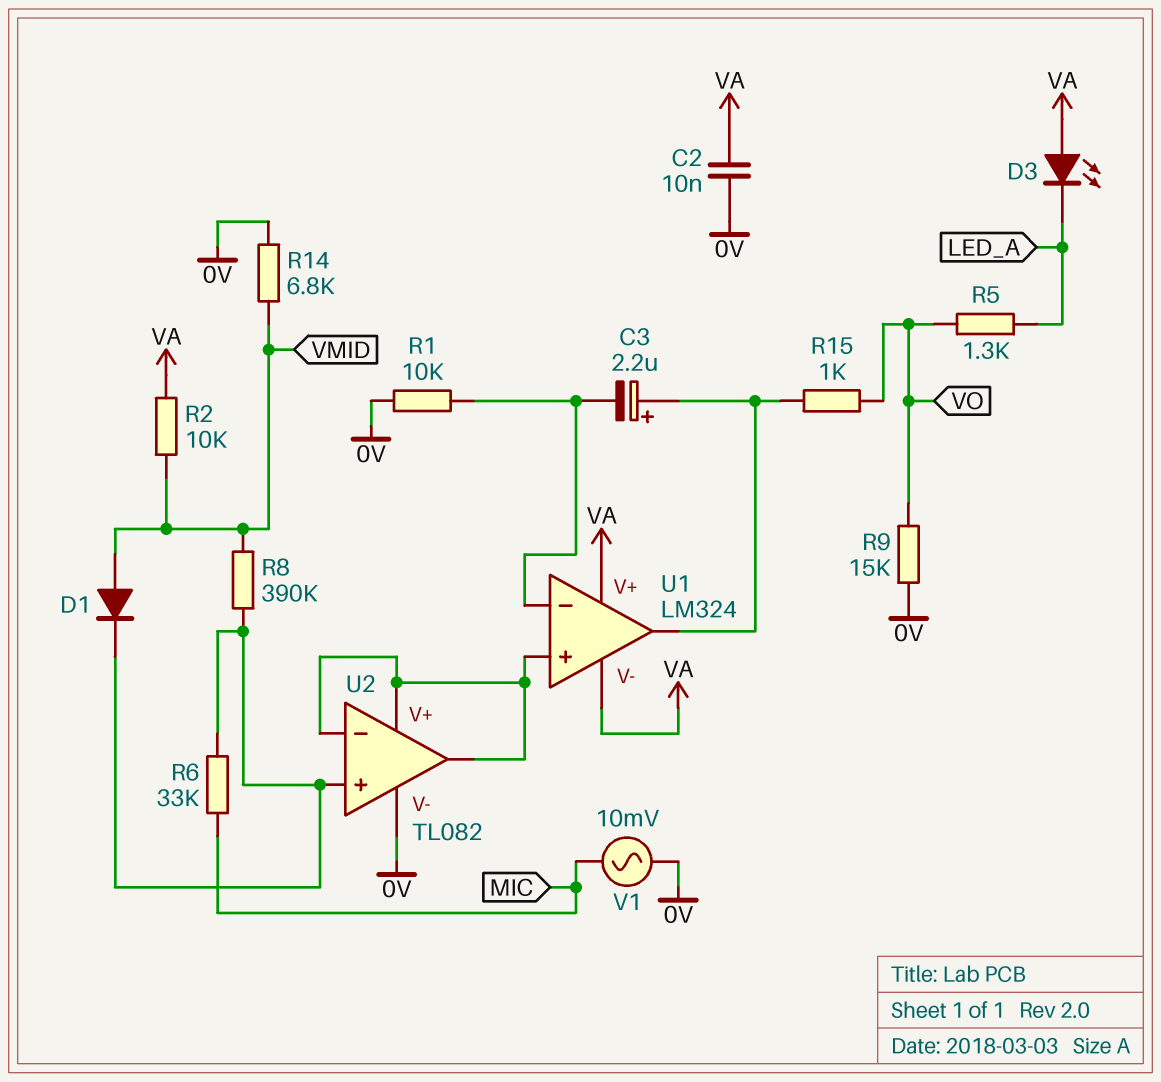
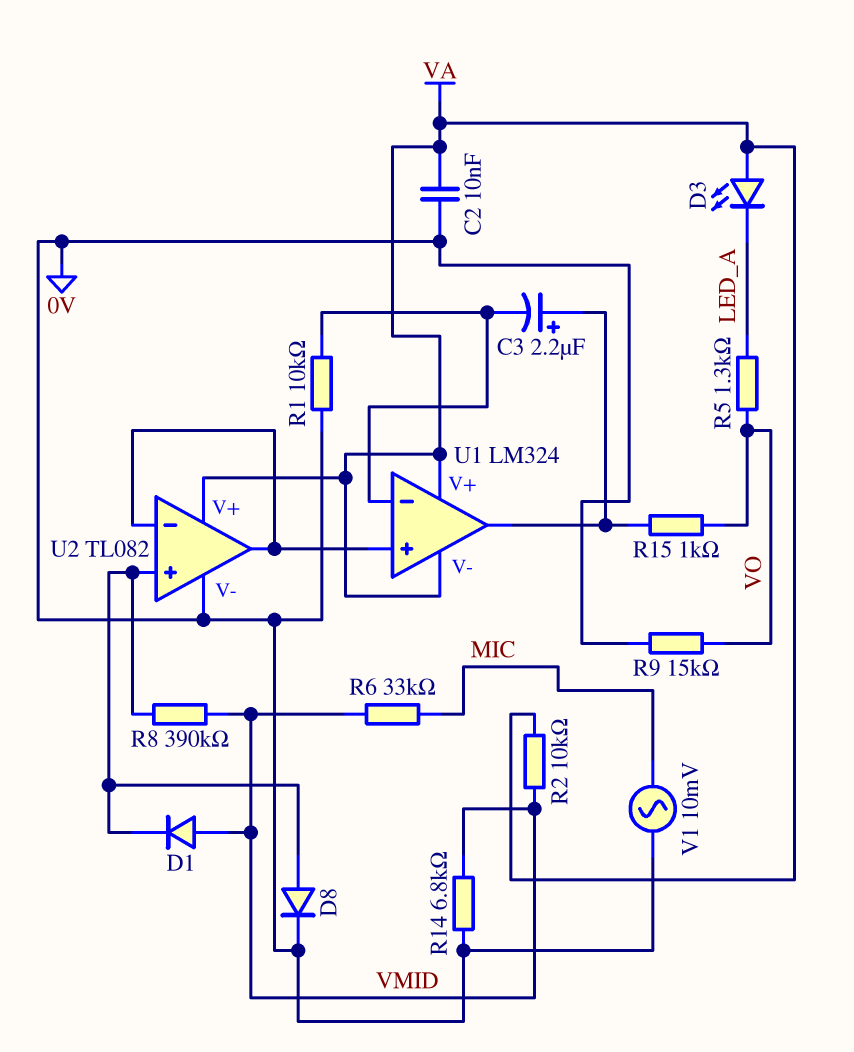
D8: none -> diode (A U2/in+, K 0V)
R6: 33k (MIC, U2/in+) -> 33k (MIC, VMID)
U2 pin V+: U1/in+ -> VA

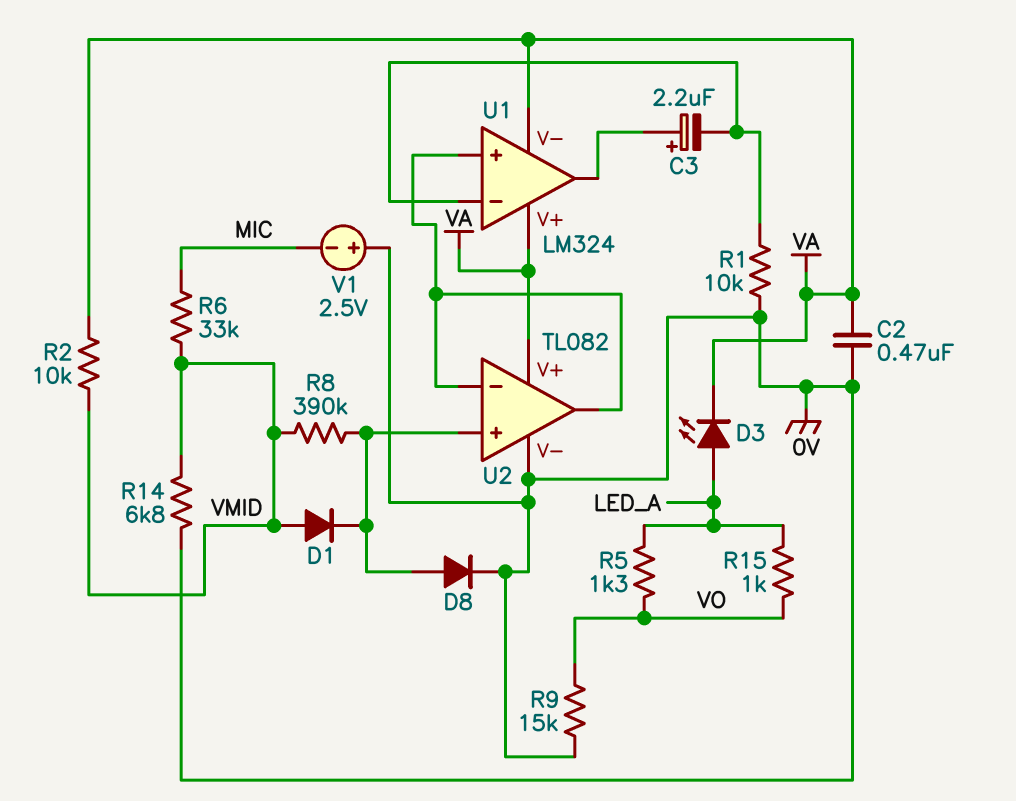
C2: 10nF (0V, VA) -> 470nF (0V, VA)
D3: LED (A VA, K LED_A) -> LED (A LED_A, K VA)
R15: 1k (U1/out, VO) -> 1k (LED_A, VO)
V1: AC 10mV (0V, MIC) -> 2.5V (plus 0V, minus MIC)

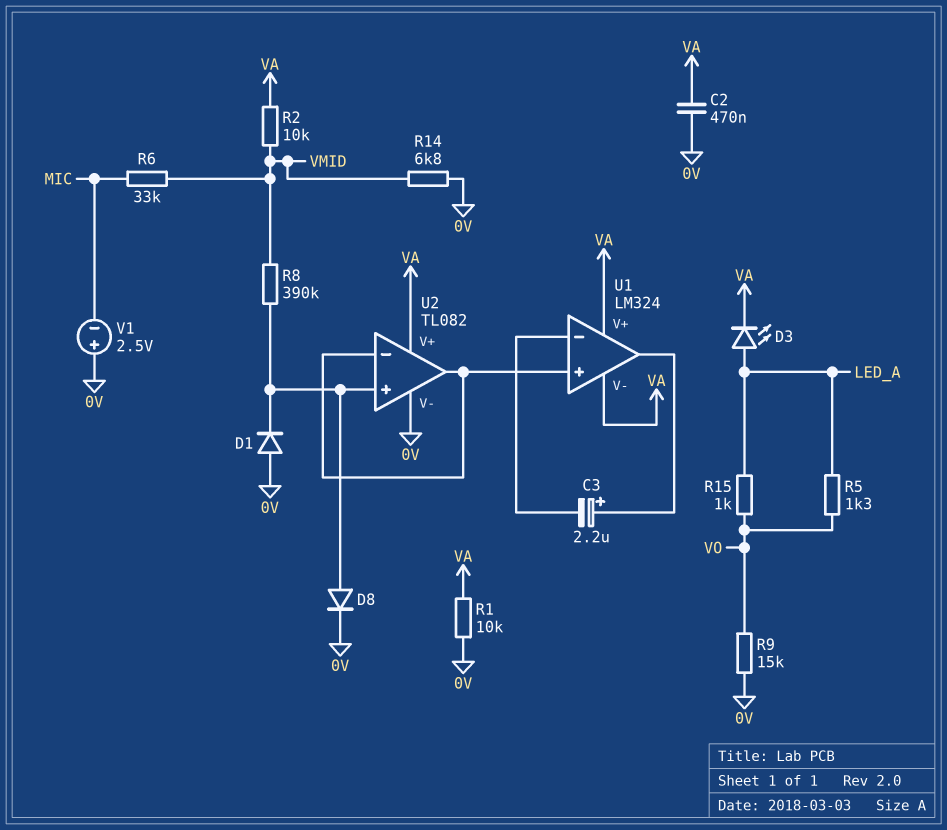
D1: diode (A VMID, K U2/in+) -> diode (A 0V, K U2/in+)
R1: 10k (0V, U1/in-) -> 10k (0V, VA)

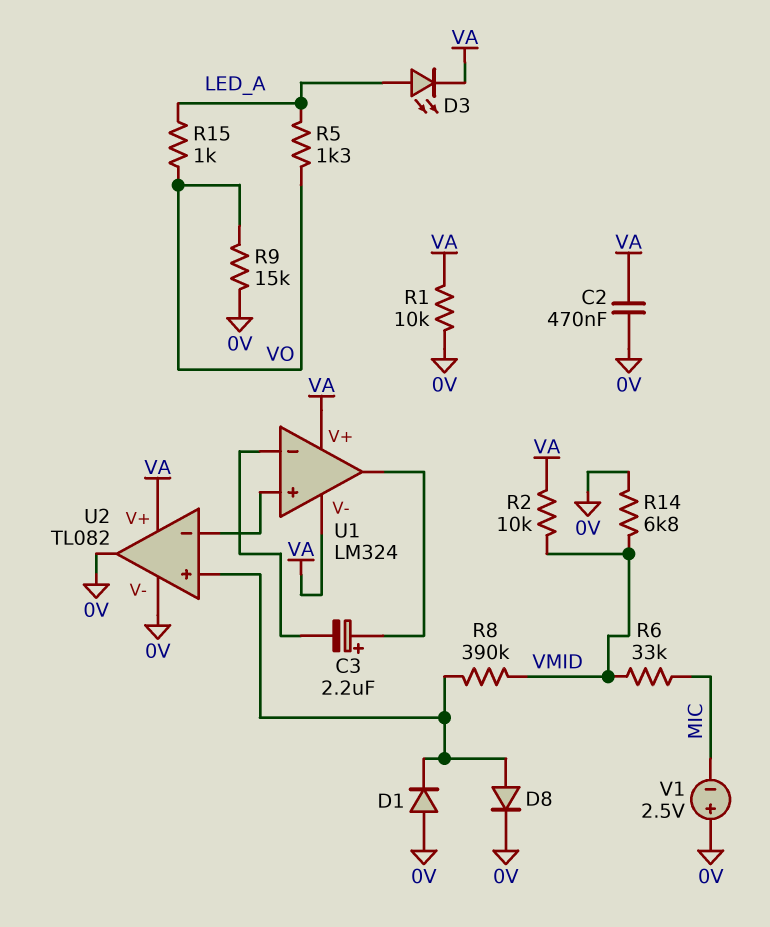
U2 pin out: U1/in+ -> 0V

